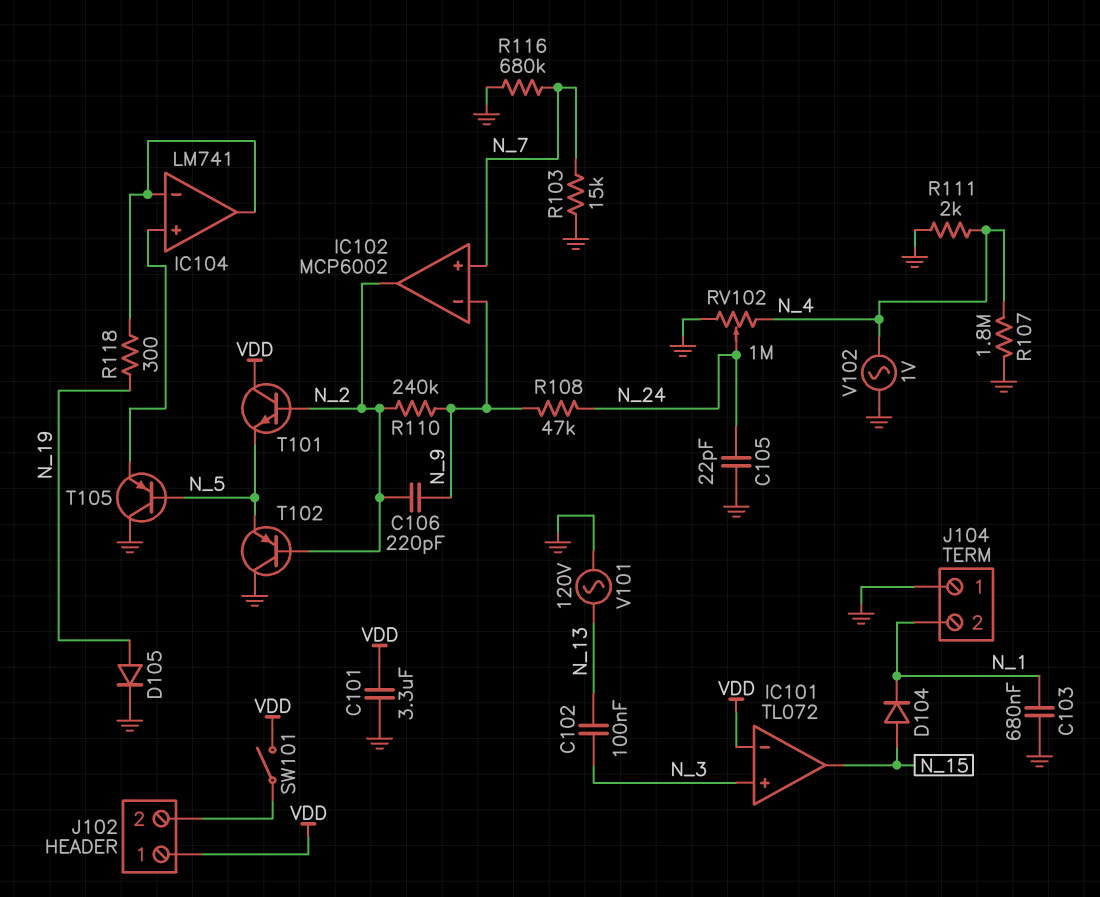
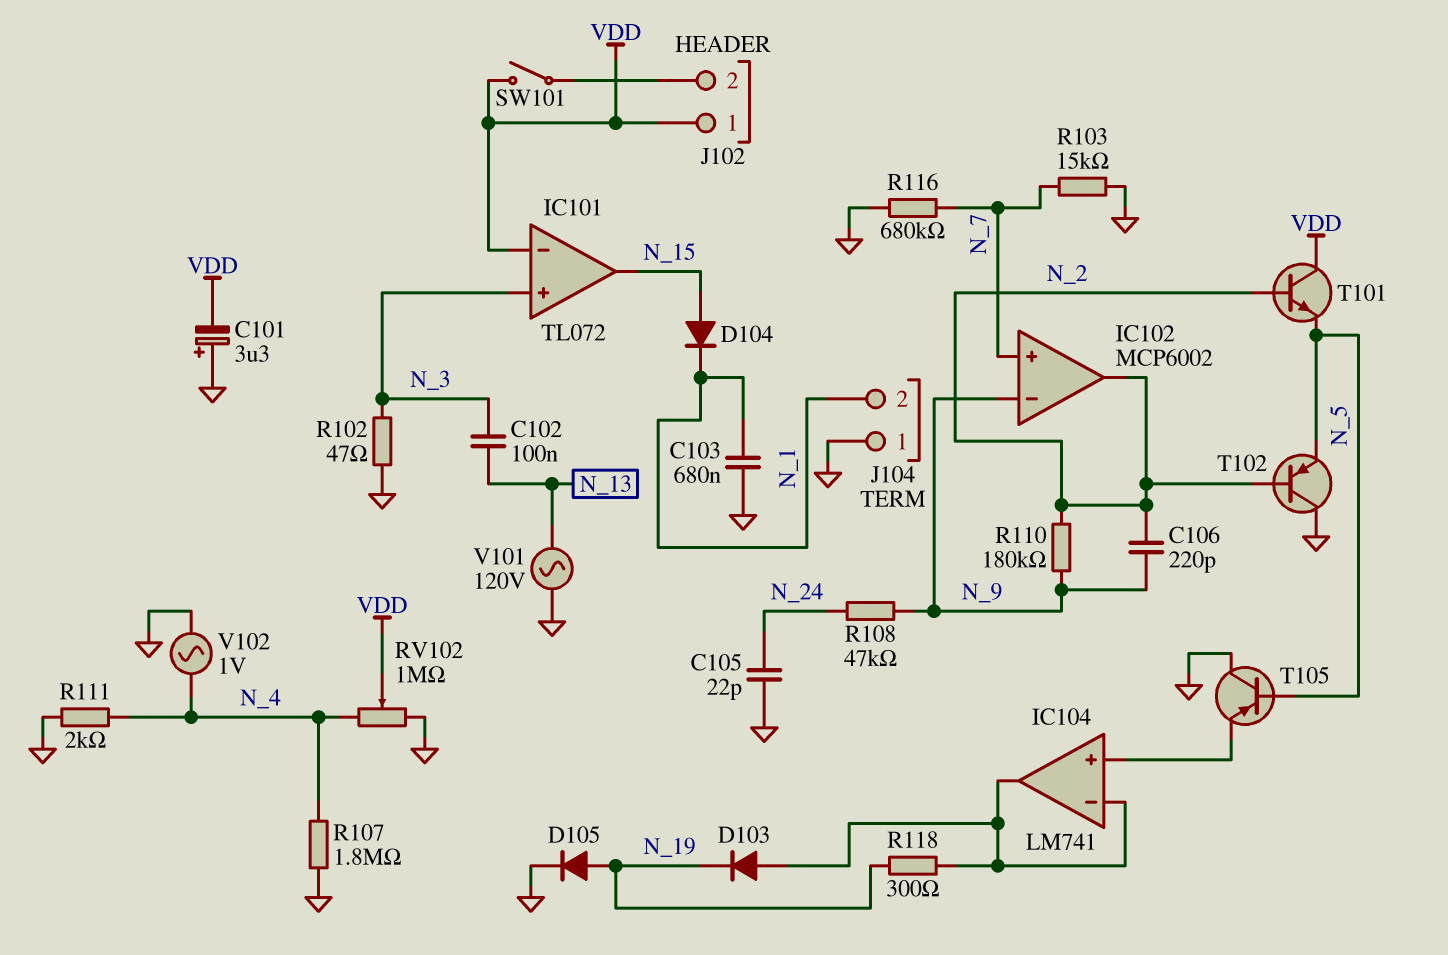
C101: 3.3uF (GND, VDD) -> 3.3uF (plus GND, minus VDD)
D103: none -> diode (A IC104/in-, K N_19)
R102: none -> 47 (GND, N_3)
R110: 240k (N_2, N_9) -> 180k (N_2, N_9)
RV102: 1M (GND, N_4, wiper N_24) -> 1M (GND, N_4, wiper VDD)

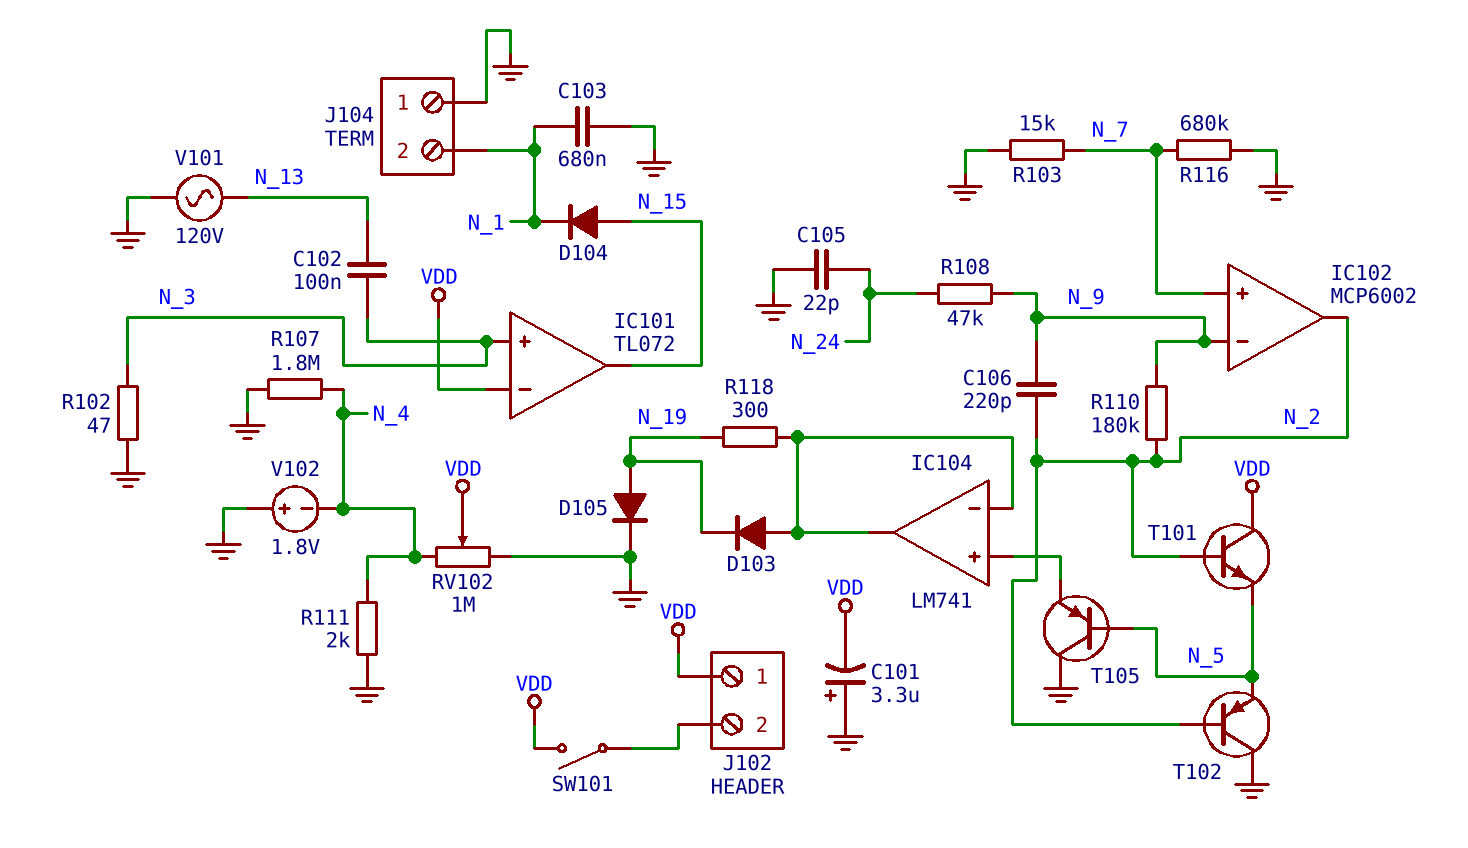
V102: AC 1V (GND, N_4) -> 1.8V (plus GND, minus N_4)

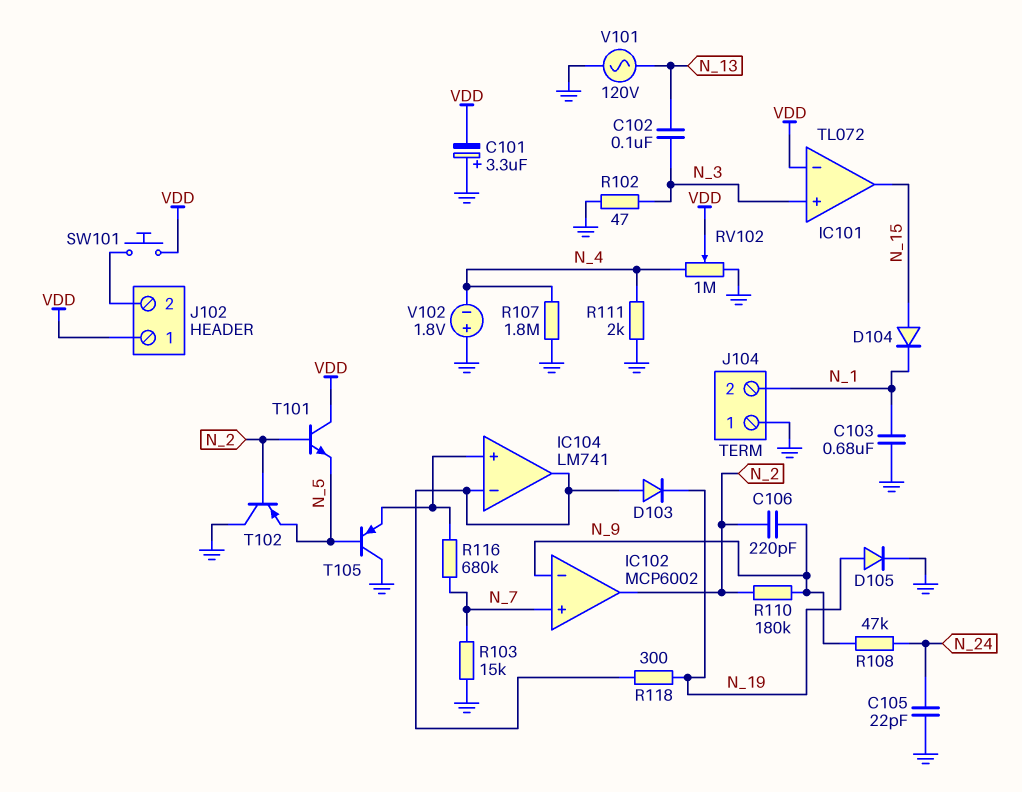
R116: 680k (GND, N_7) -> 680k (IC104/in+, N_7)
SW101: switch (J102/2, VDD) -> button (J102/2, VDD)

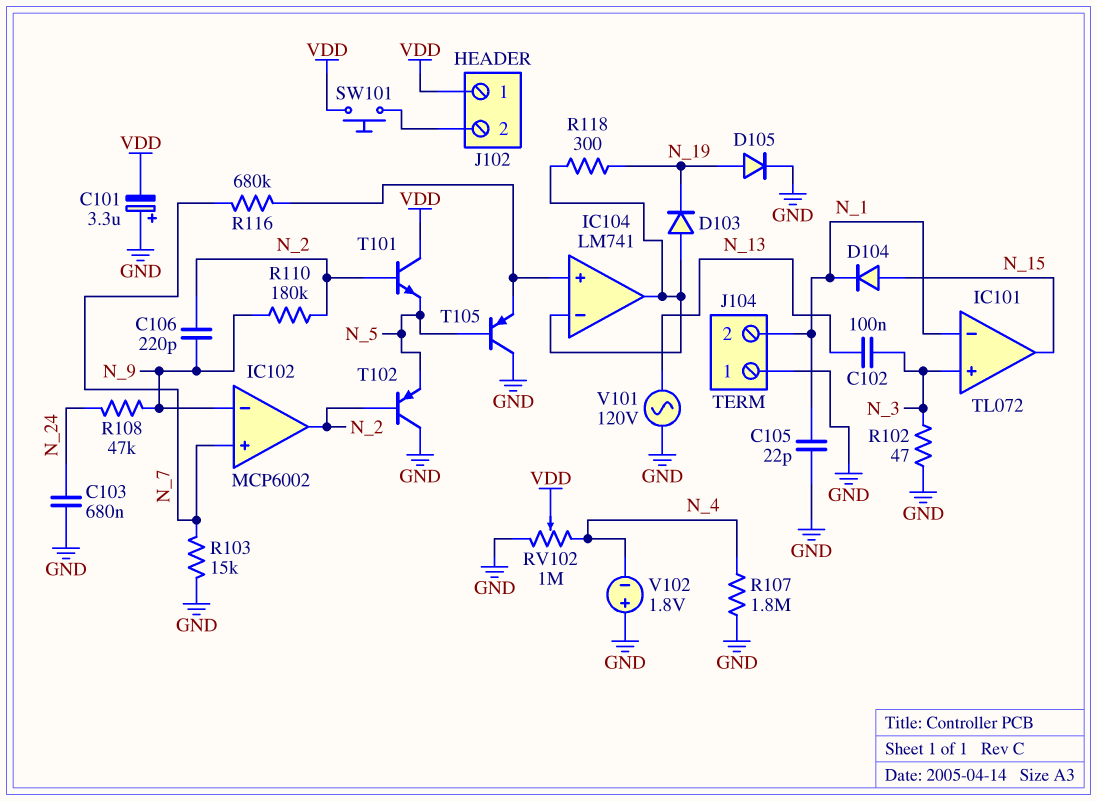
C103: 680nF (GND, N_1) -> 680nF (GND, N_24)
C105: 22pF (GND, N_24) -> 22pF (GND, N_1)
IC101 pin in-: VDD -> N_1
R111: 2k (GND, N_4) -> none

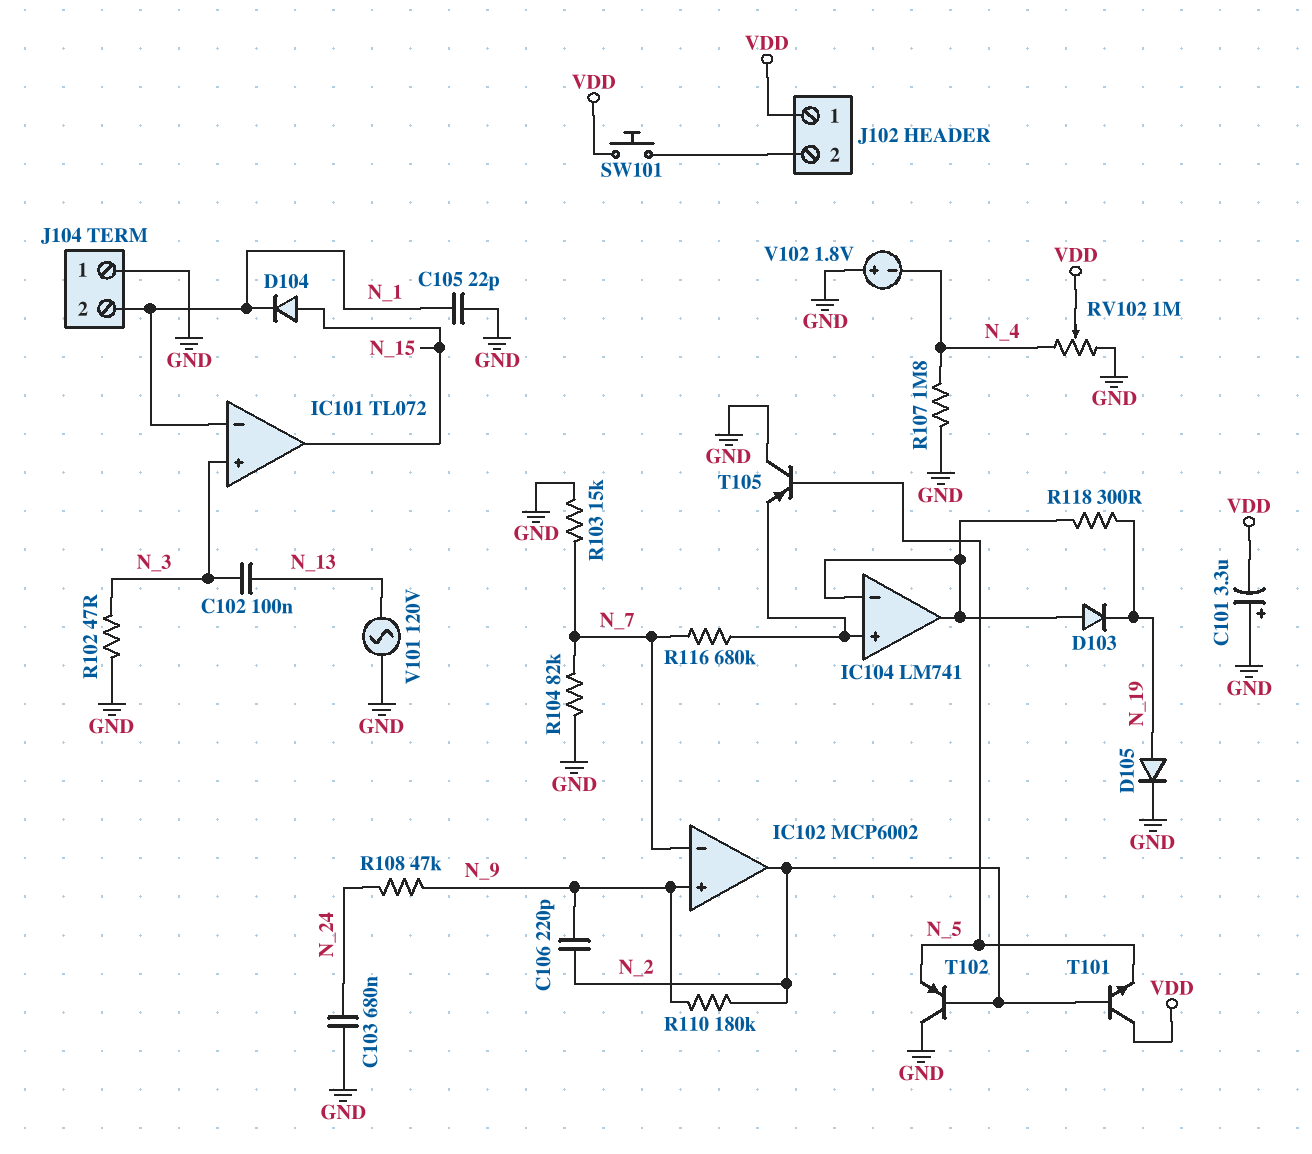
IC102 pin in+: N_7 -> N_9
IC102 pin in-: N_9 -> N_7
R104: none -> 82k (GND, N_7)

